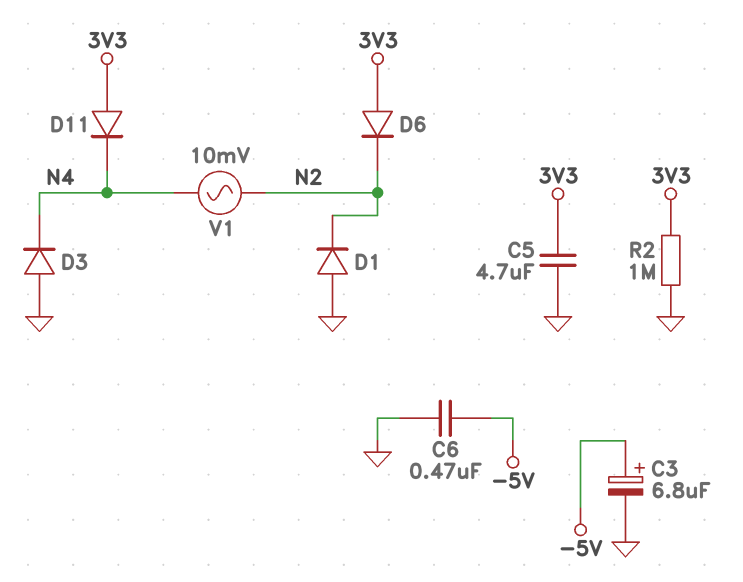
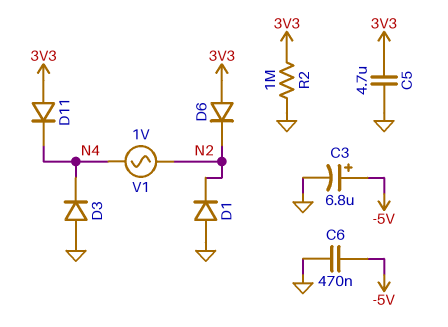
V1: AC 10mV (N2, N4) -> AC 1V (N2, N4)

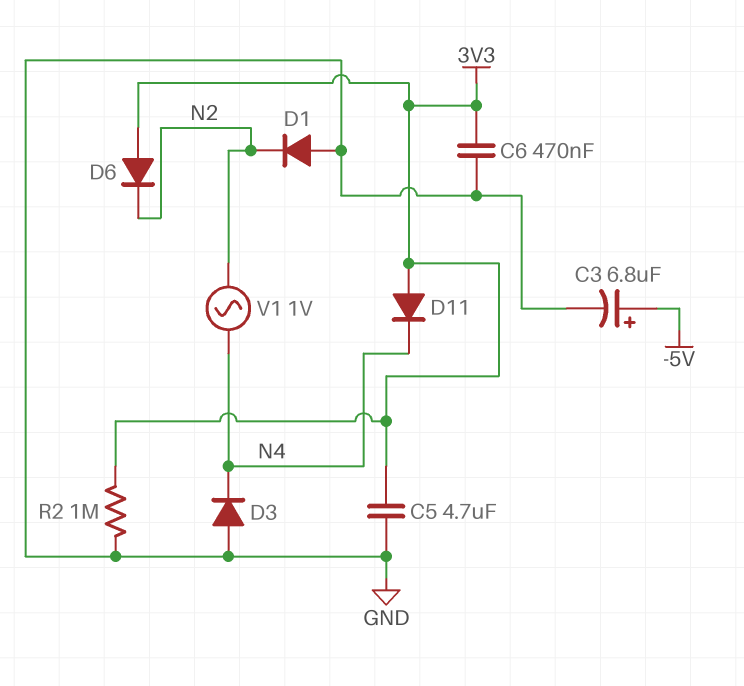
C6: 470nF (-5V, GND) -> 470nF (3V3, GND)

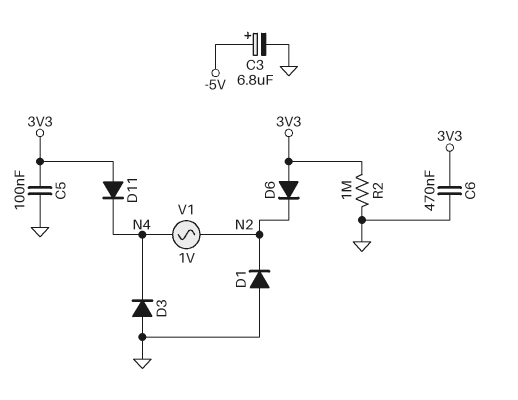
C5: 4.7uF (3V3, GND) -> 100nF (3V3, GND)

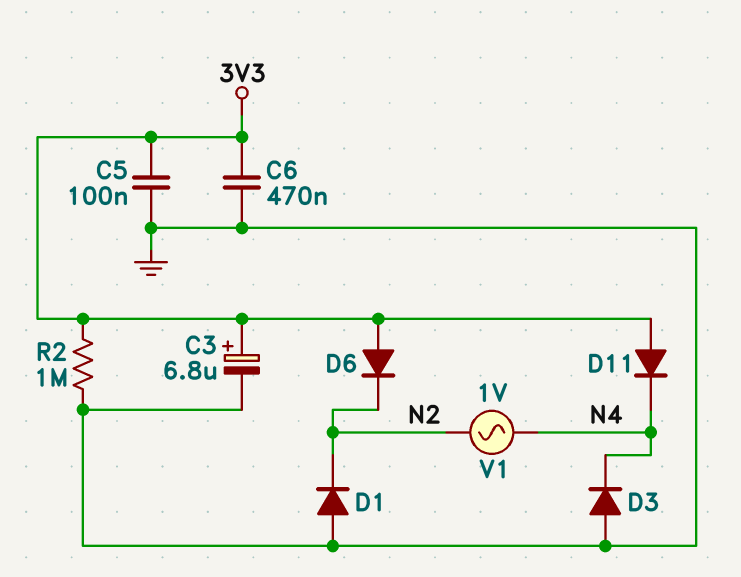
C3: 6.8uF (plus -5V, minus GND) -> 6.8uF (plus 3V3, minus GND)

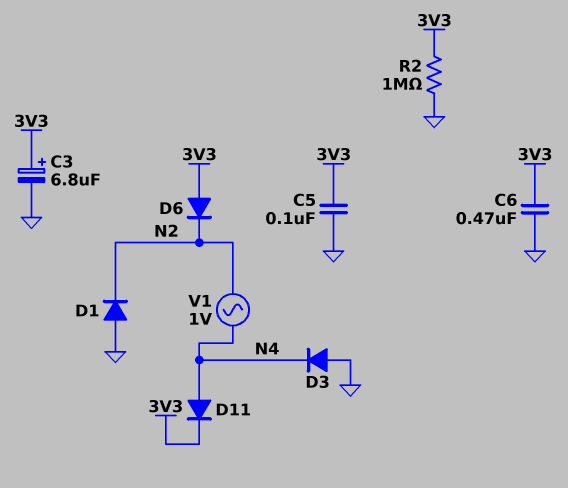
D11: diode (A 3V3, K N4) -> diode (A N4, K 3V3)

